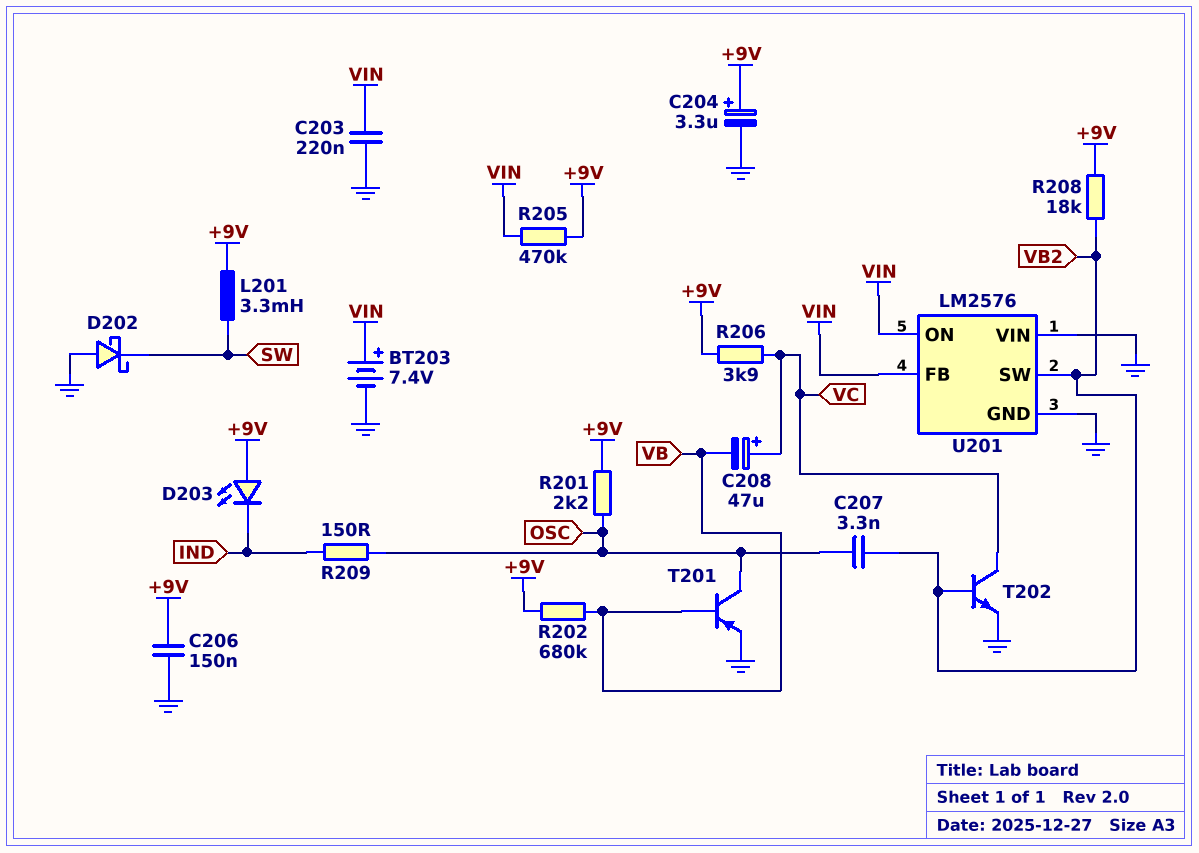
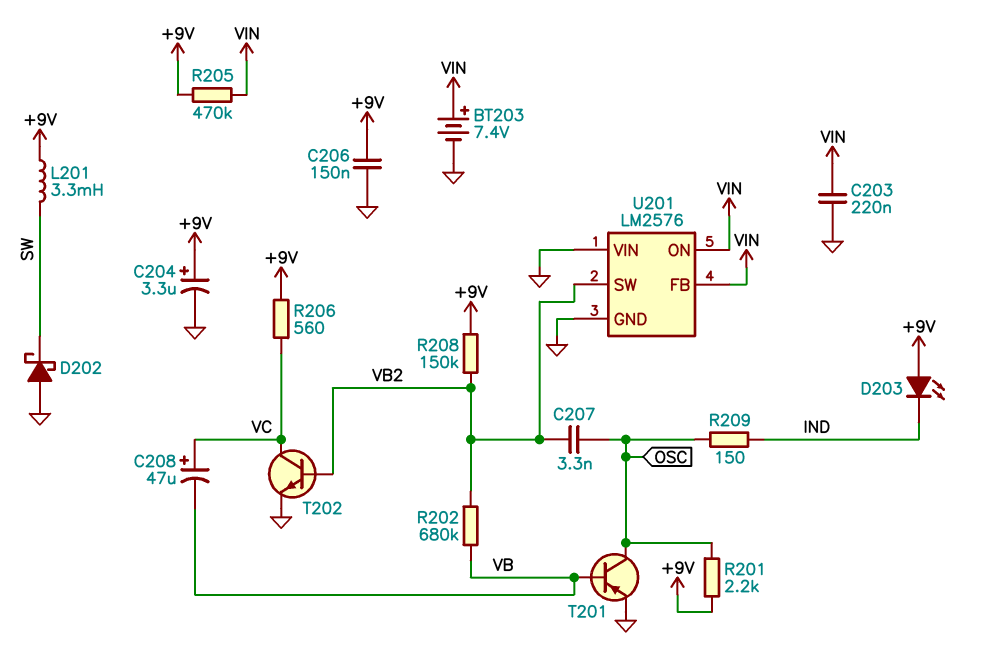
R202: 680k (+9V, VB) -> 680k (VB, VB2)
R206: 3.9k (+9V, VC) -> 560 (+9V, VC)
R208: 18k (+9V, VB2) -> 150k (+9V, VB2)

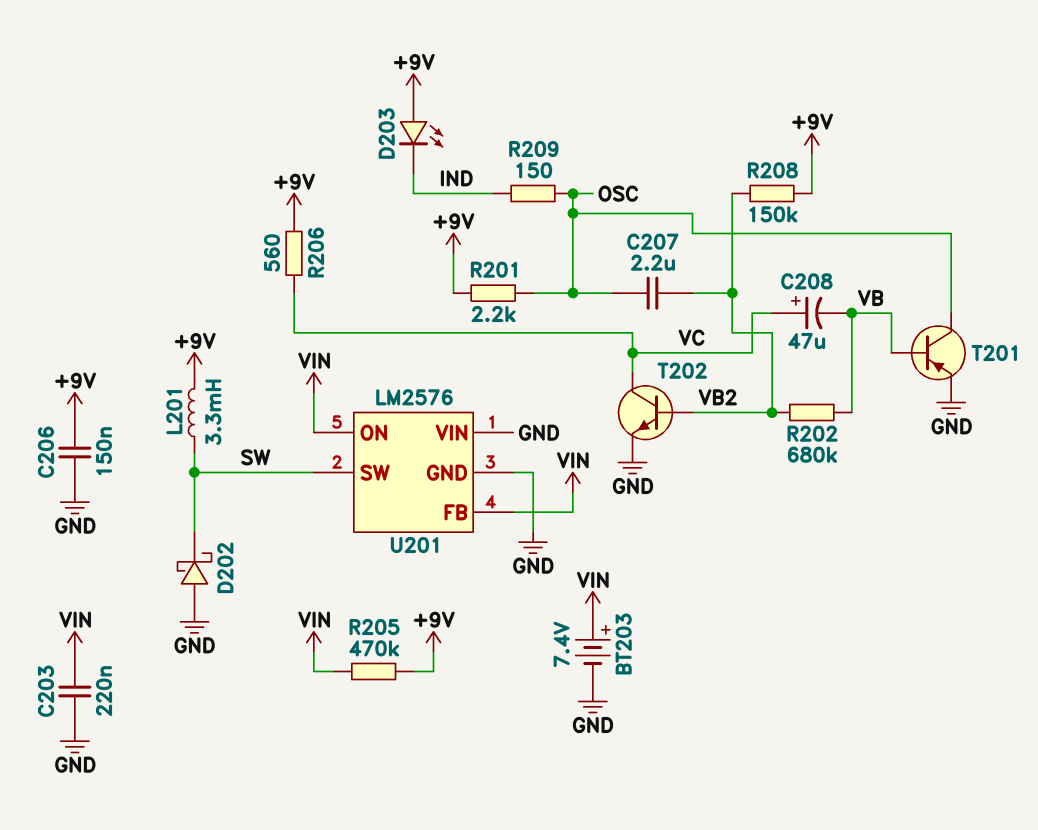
C204: 3.3uF (plus +9V, minus GND) -> none
C207: 3.3nF (OSC, VB2) -> 2.2uF (OSC, VB2)
U201 pin SW: VB2 -> SW

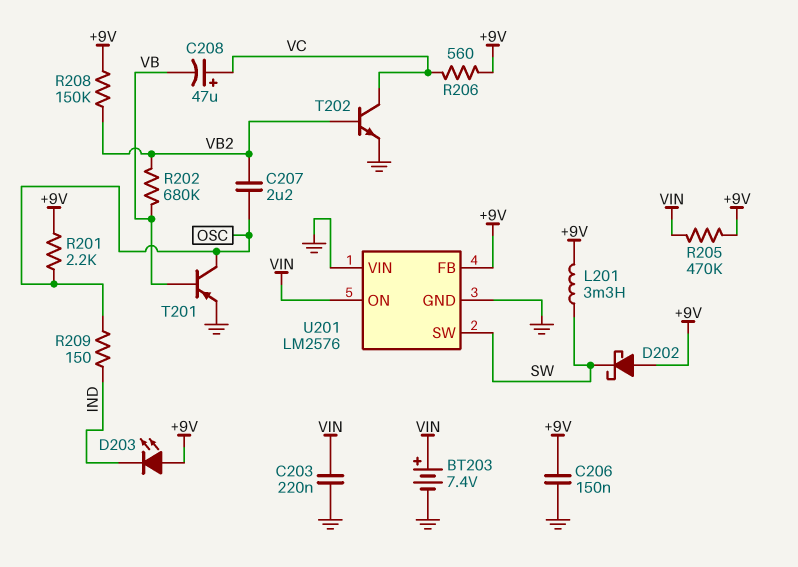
D202: schottky (A GND, K SW) -> schottky (A +9V, K SW)
U201 pin FB: VIN -> +9V

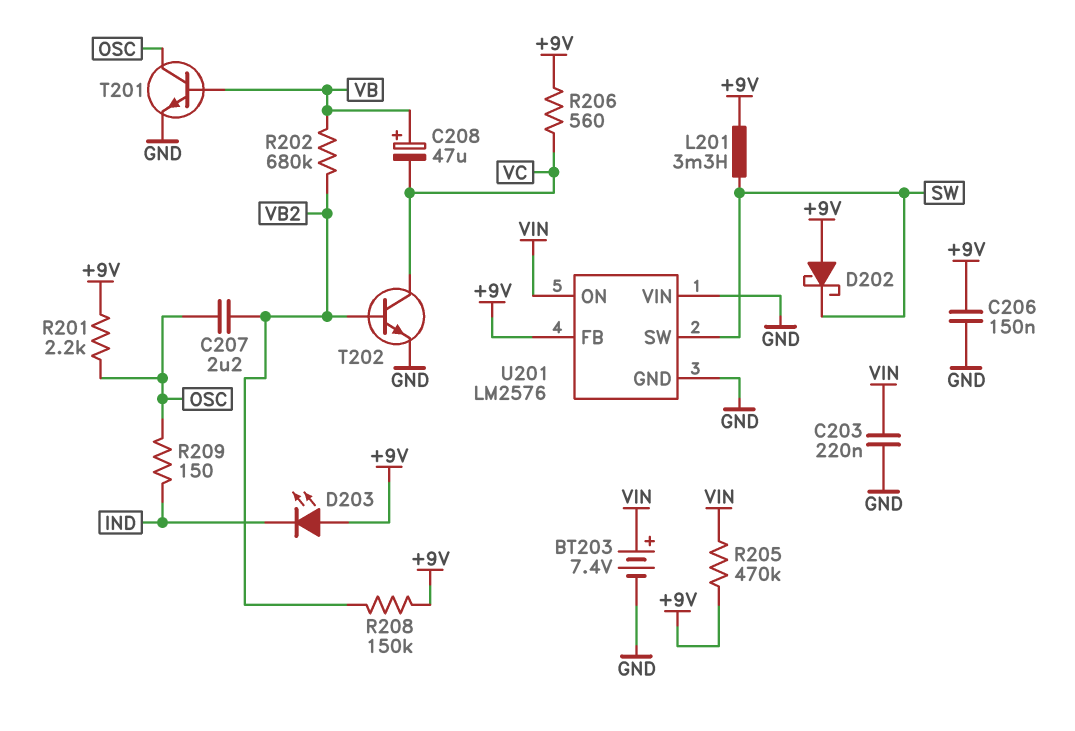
C208: 47uF (plus VC, minus VB) -> 47uF (plus VB, minus VC)
T201: PNP (B VB, C OSC, E GND) -> NPN (B VB, C OSC, E GND)

